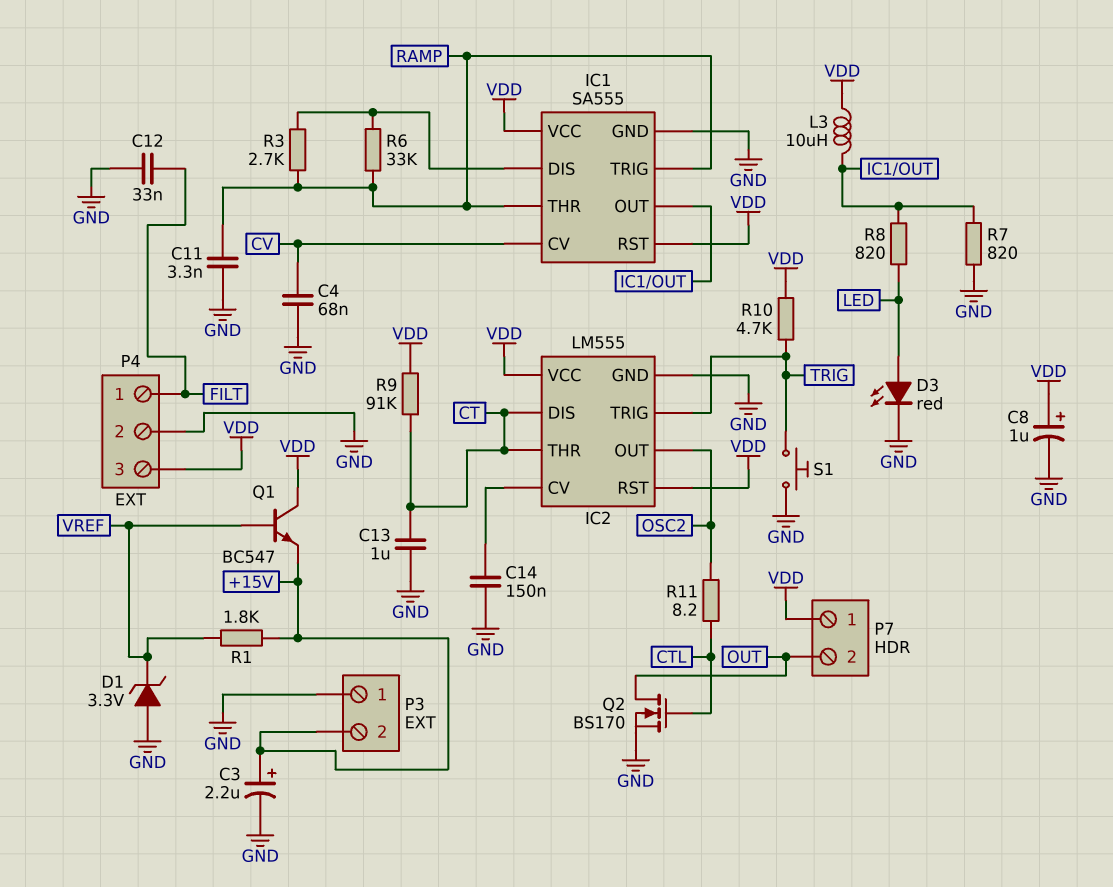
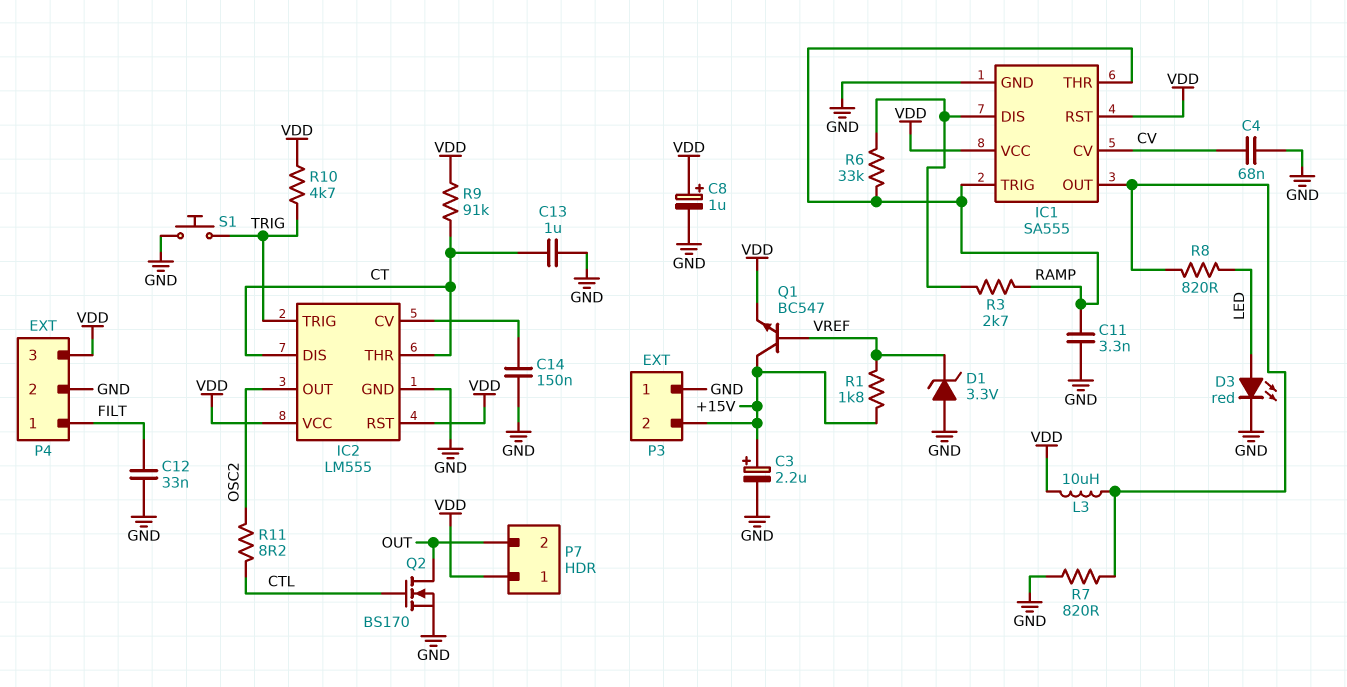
Q1: NPN BC547 (B VREF, C VDD, E +15V) -> NPN BC547 (B VREF, C +15V, E VDD)

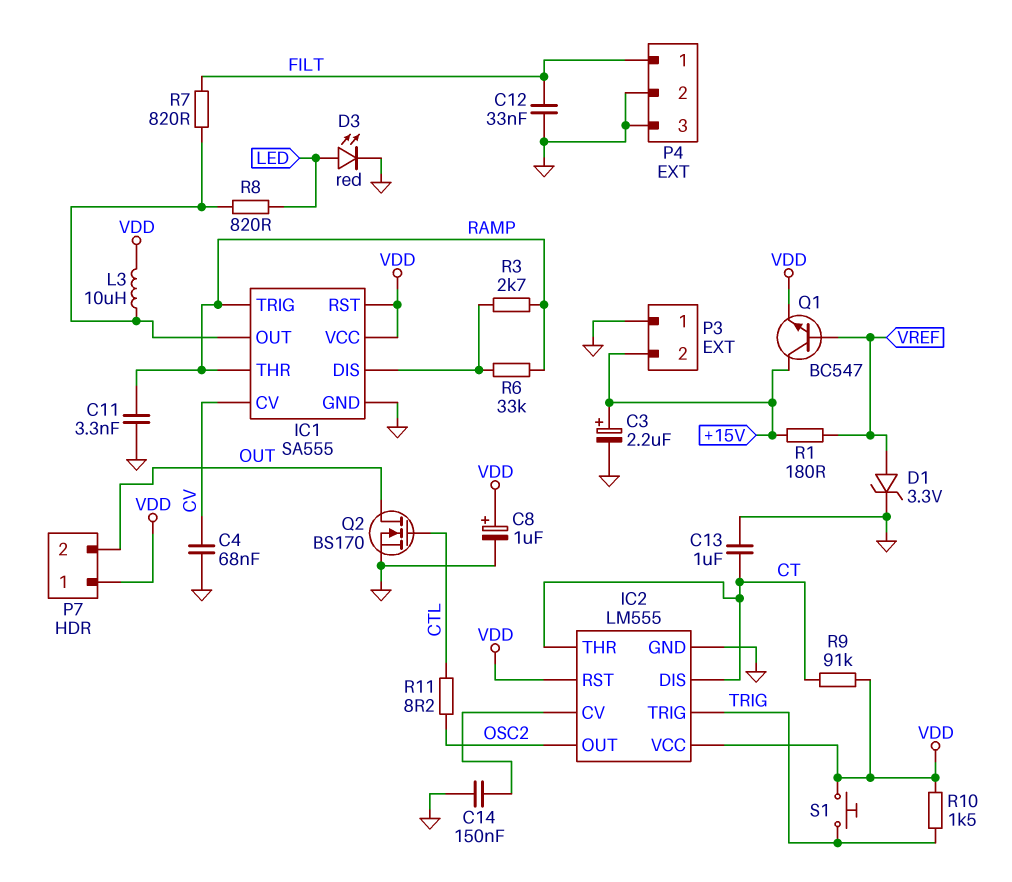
D1: zener 3.3V (A GND, K VREF) -> zener 3.3V (A VREF, K GND)
P4 pin 3: VDD -> GND
R1: 1.8k (+15V, VREF) -> 180 (+15V, VREF)
R7: 820 (GND, IC1/OUT) -> 820 (FILT, IC1/OUT)
R10: 4.7k (TRIG, VDD) -> 1.5k (TRIG, VDD)
S1: button (GND, TRIG) -> button (TRIG, VDD)

